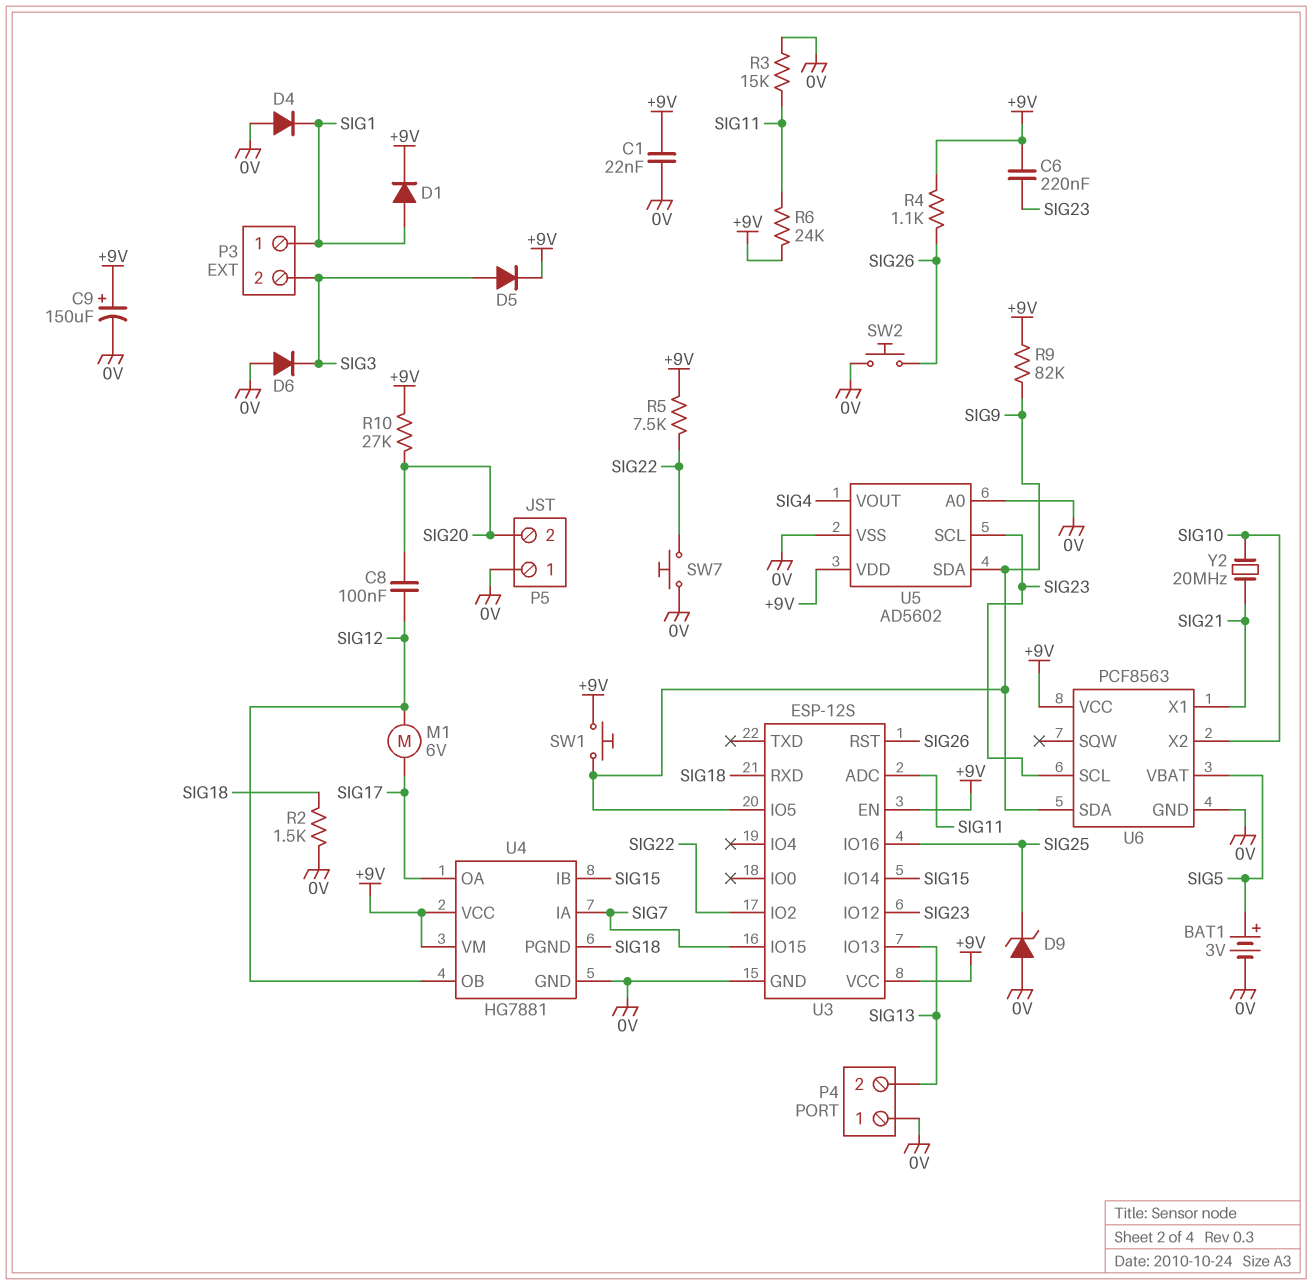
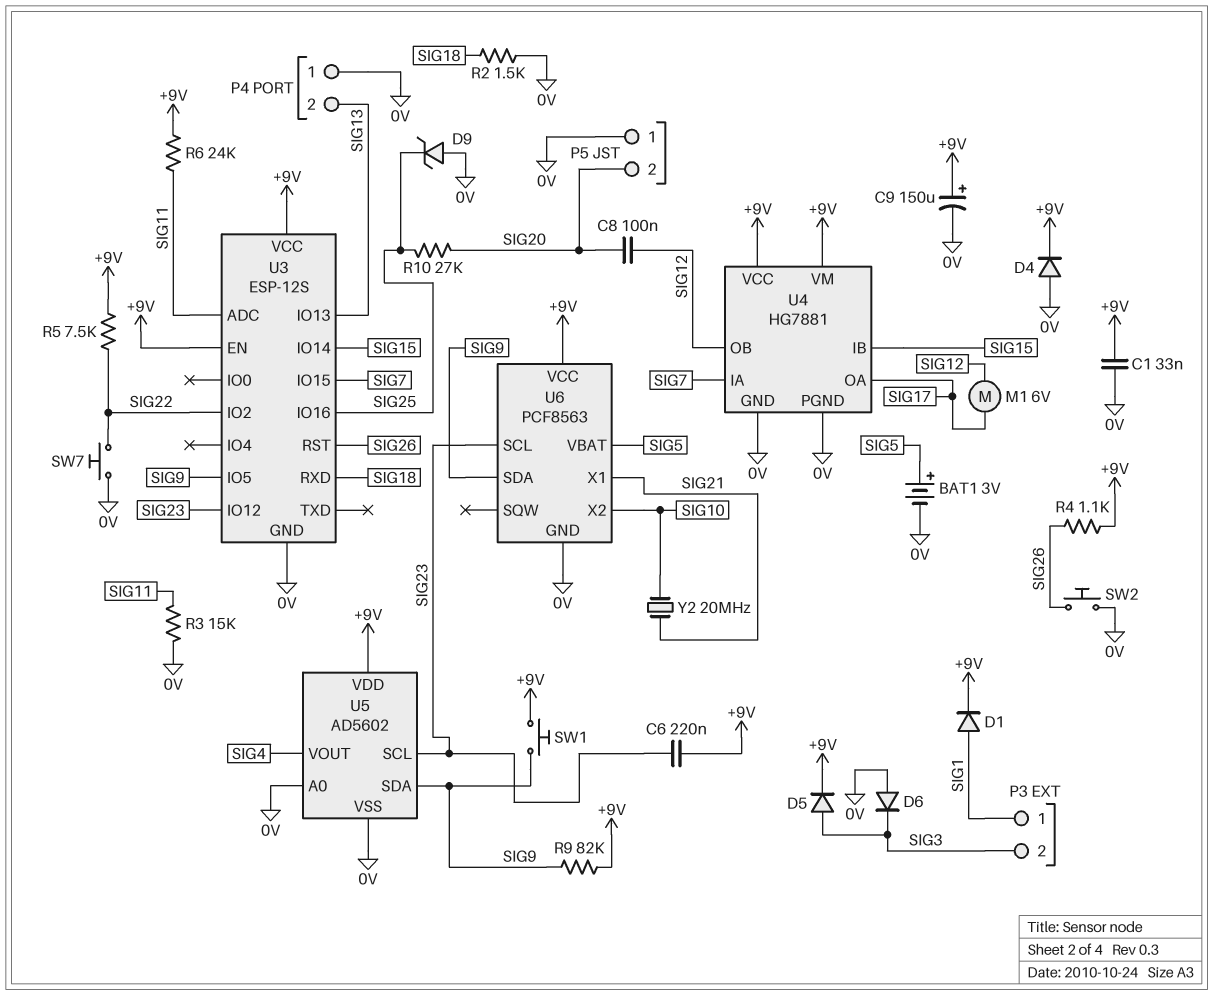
C1: 22nF (+9V, 0V) -> 33nF (+9V, 0V)
D4: diode (A 0V, K SIG1) -> diode (A 0V, K +9V)
R10: 27k (+9V, SIG20) -> 27k (SIG20, SIG25)
U4 pin PGND: SIG18 -> 0V

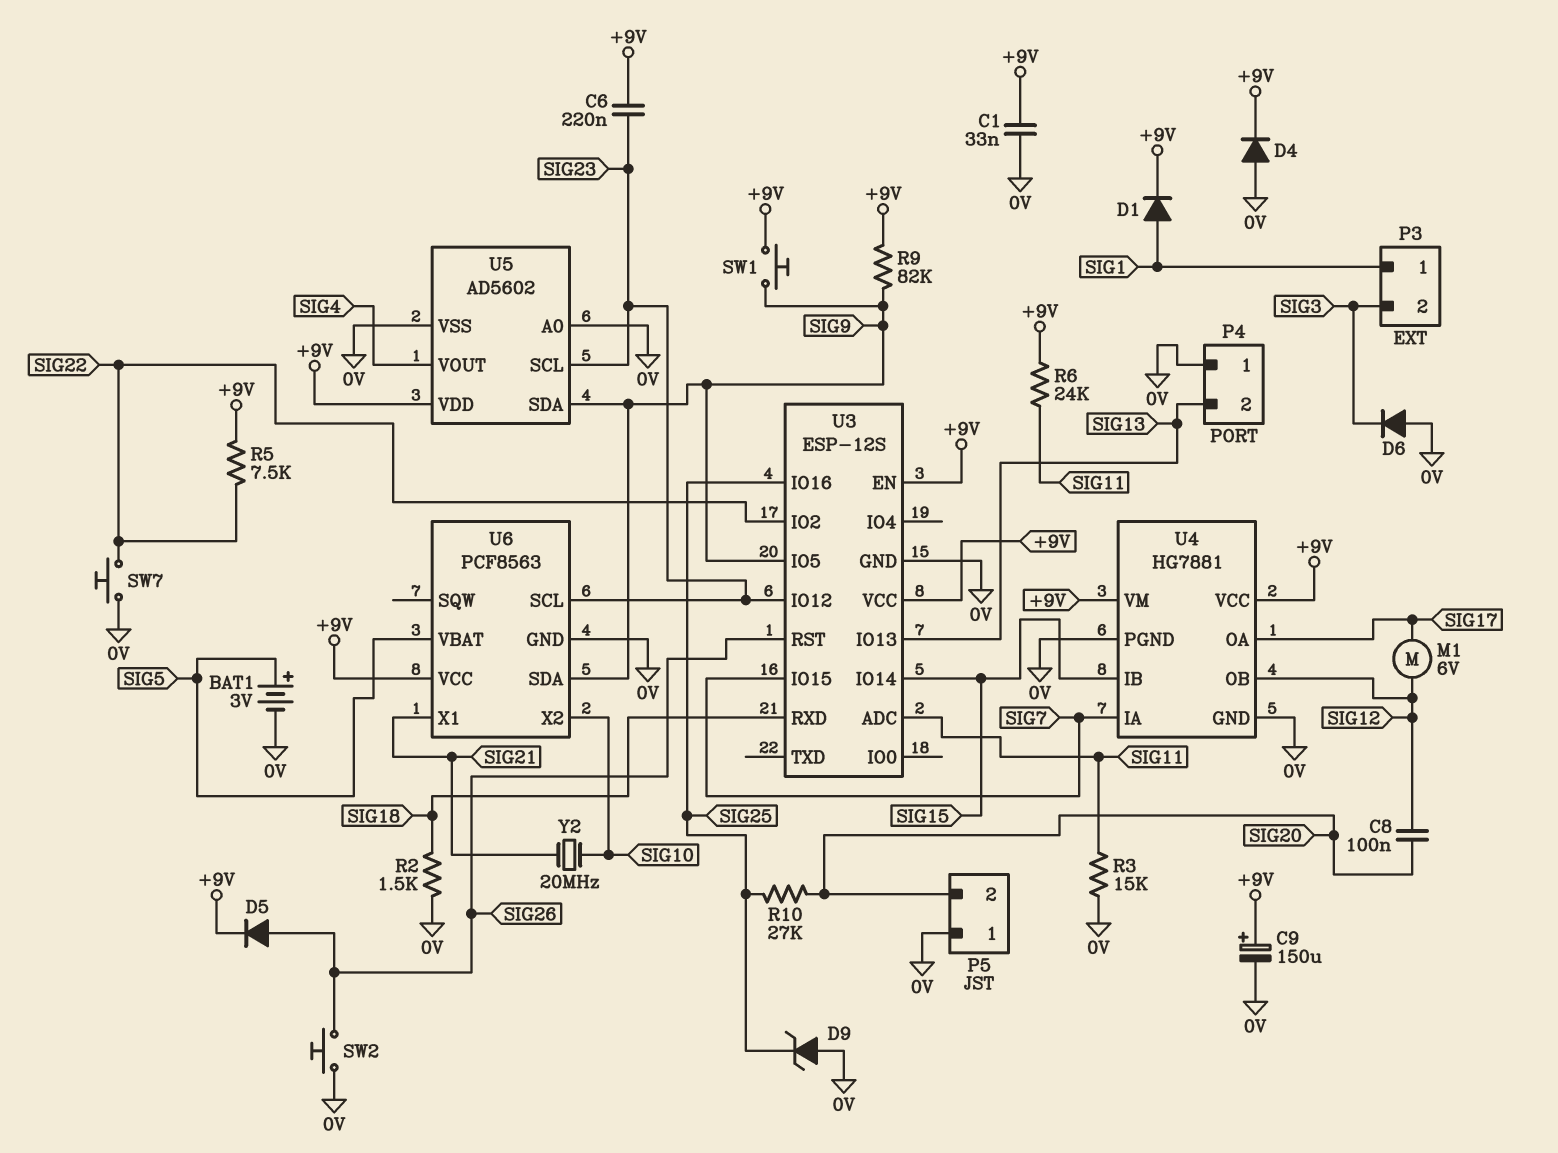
D5: diode (A SIG3, K +9V) -> diode (A SIG26, K +9V)
R4: 1.1k (+9V, SIG26) -> none

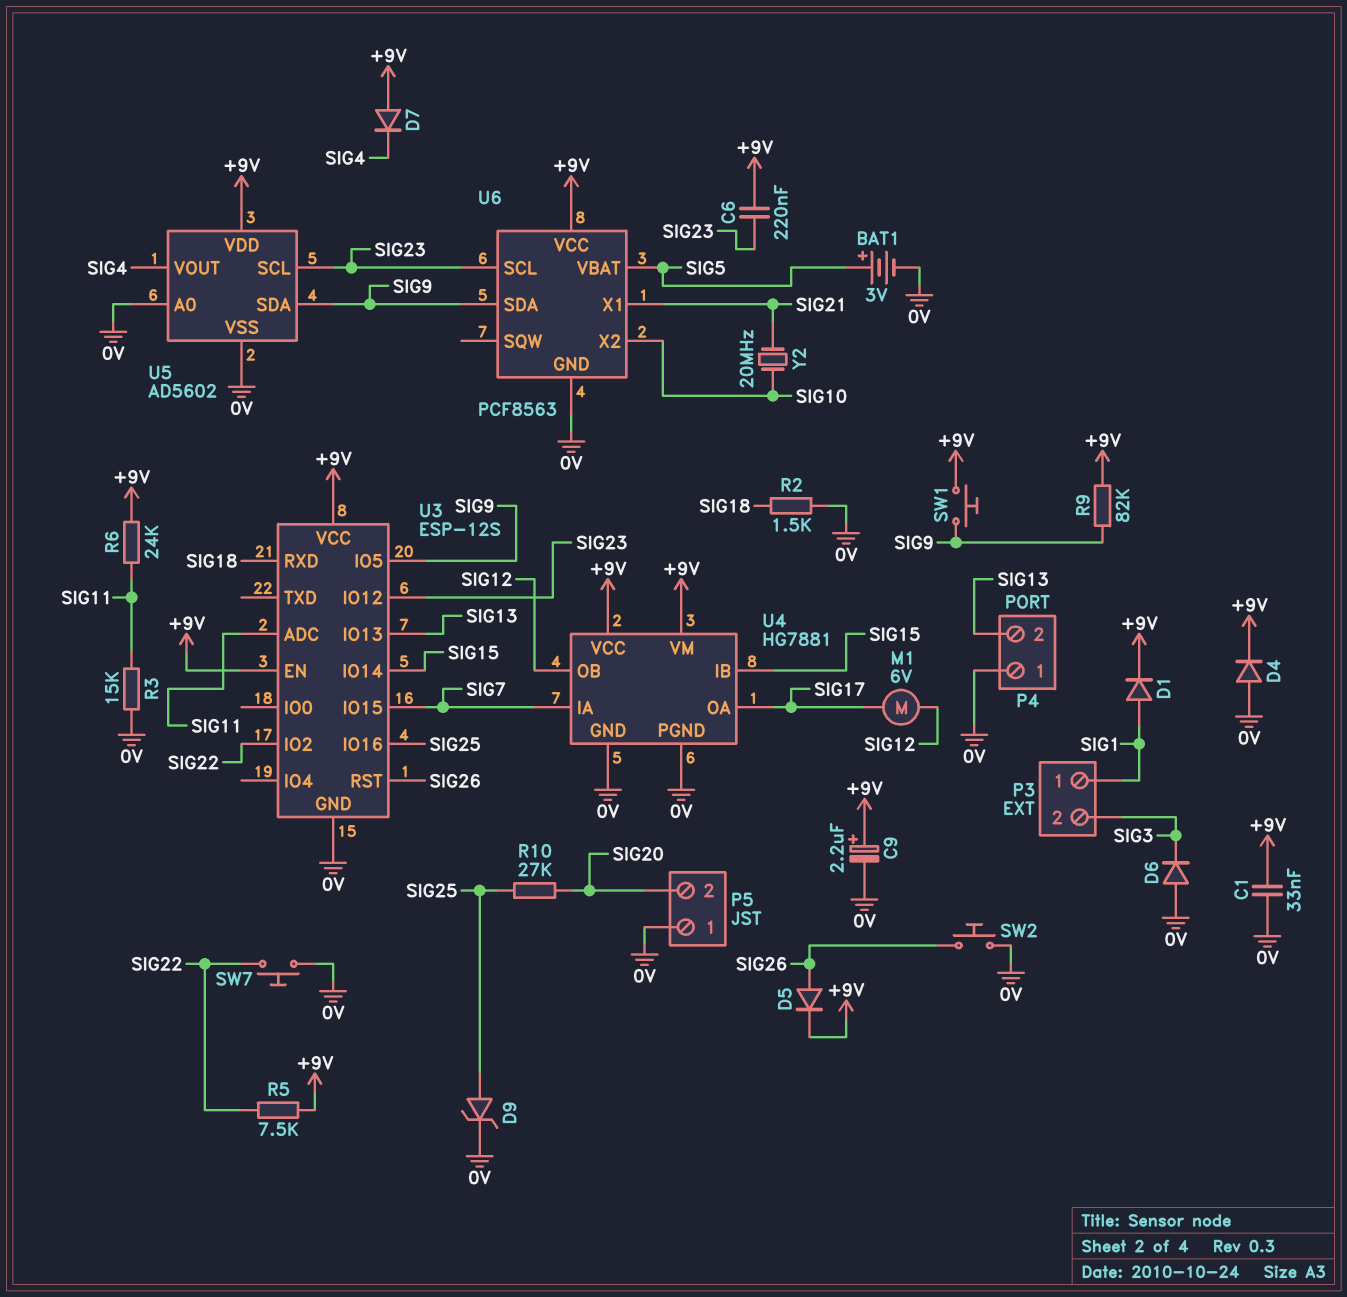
C8: 100nF (SIG12, SIG20) -> none
C9: 150uF (plus +9V, minus 0V) -> 2.2uF (plus +9V, minus 0V)
D7: none -> diode (A +9V, K SIG4)
D9: zener (A 0V, K SIG25) -> zener (A SIG25, K 0V)

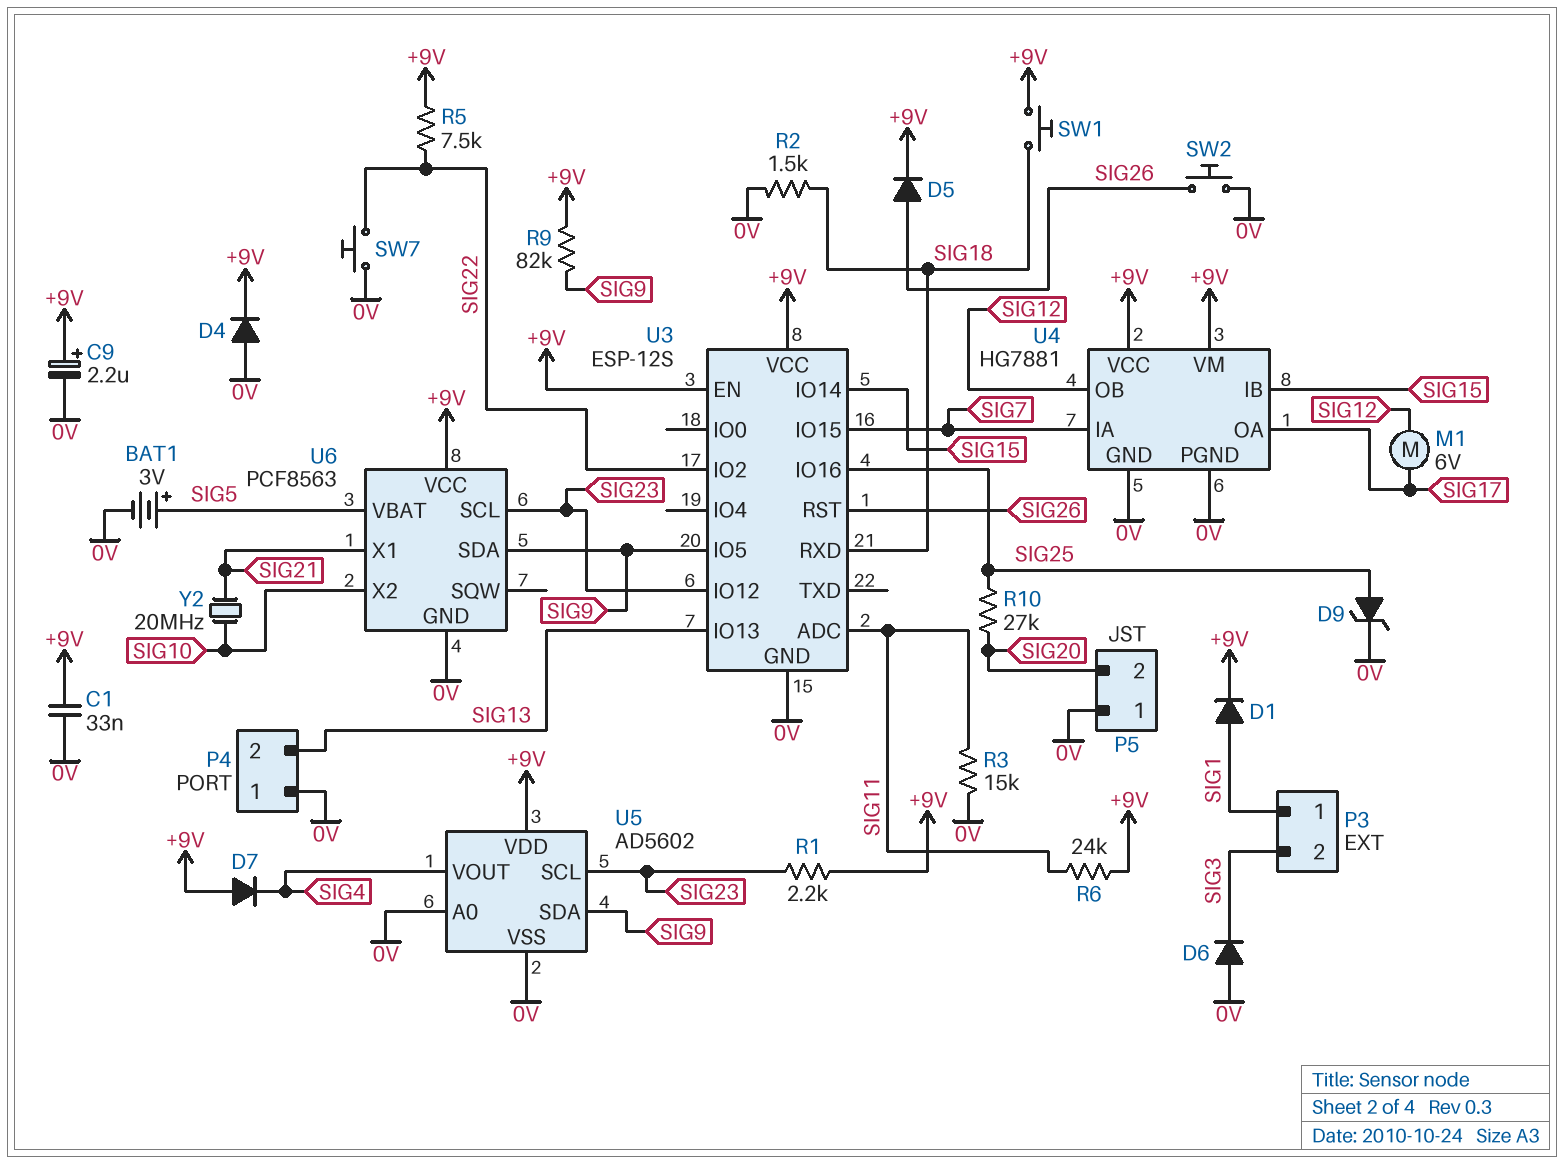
C6: 220nF (+9V, SIG23) -> none
R1: none -> 2.2k (+9V, SIG23)
SW1: button (+9V, SIG9) -> button (+9V, SIG18)

